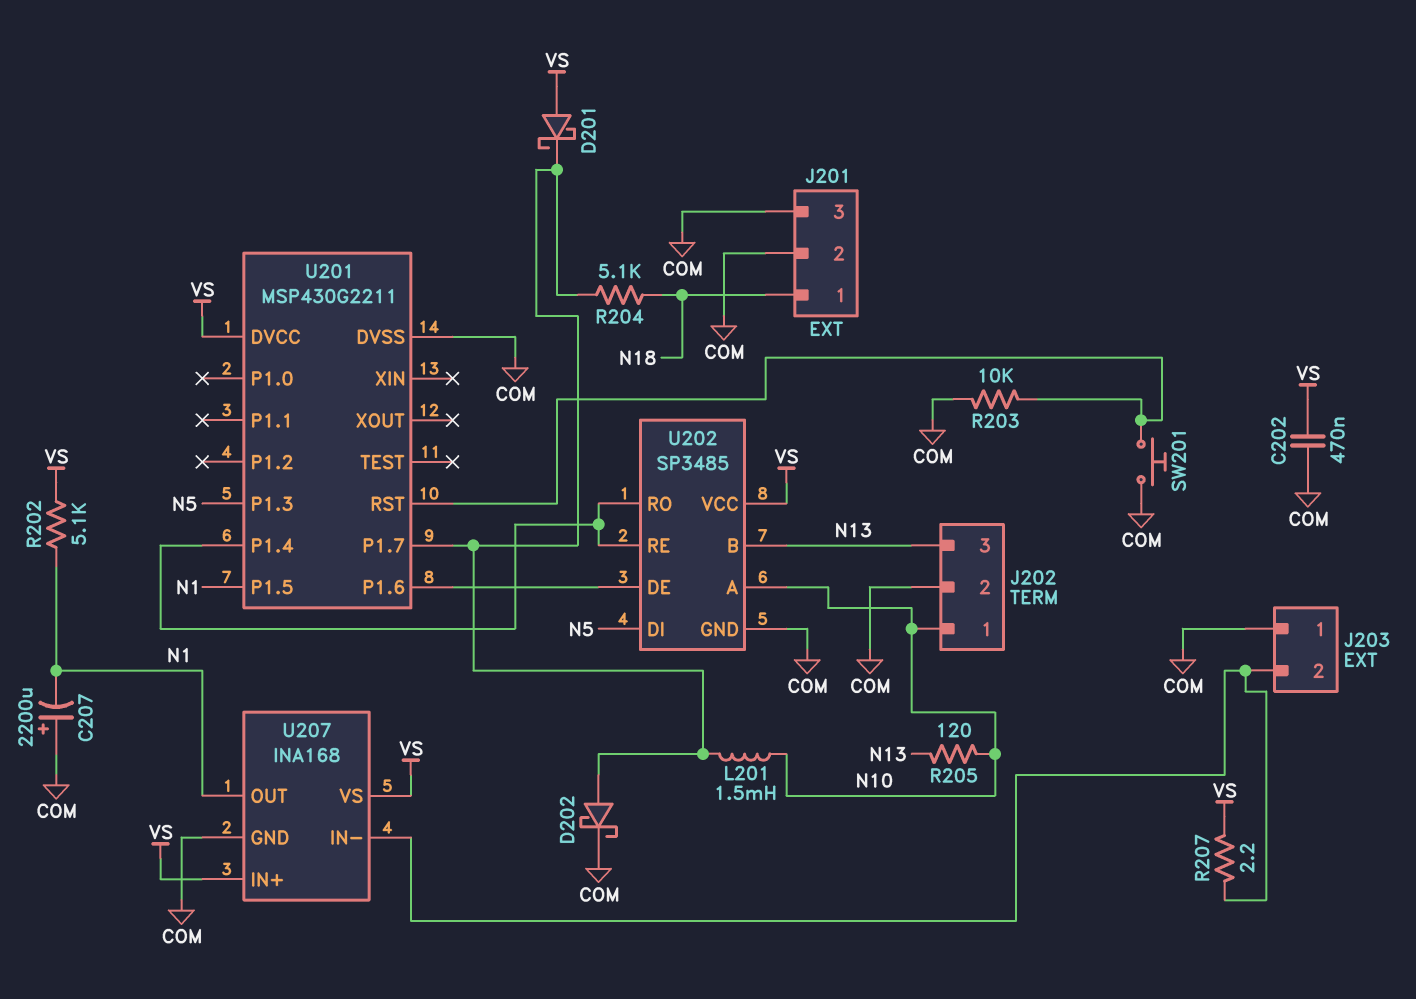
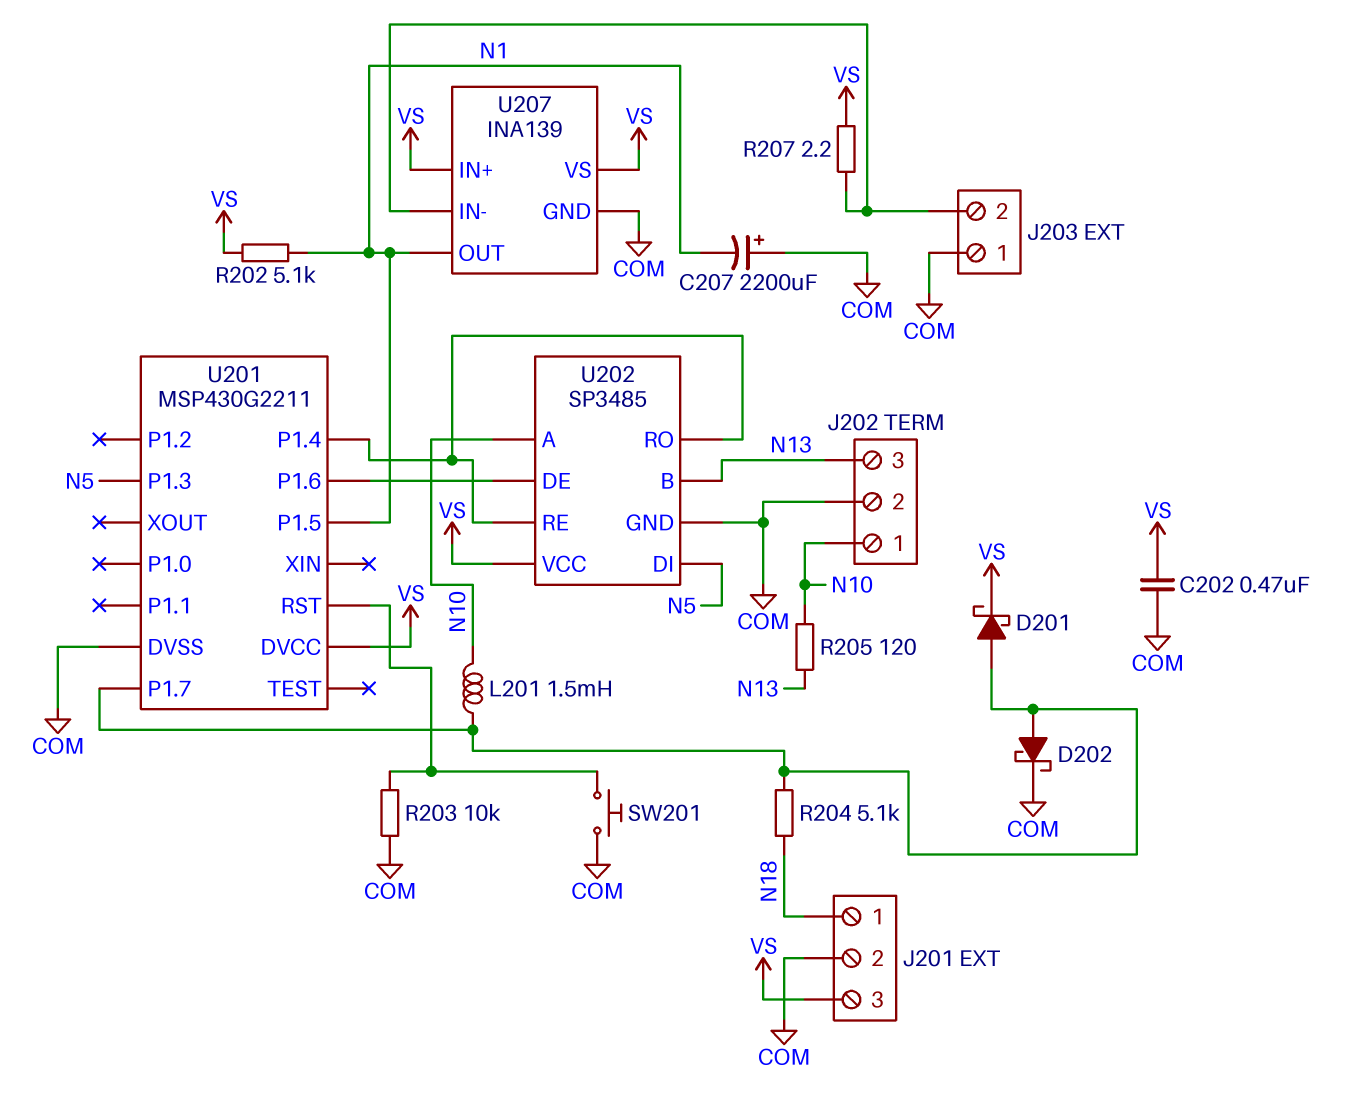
D201: schottky (A VS, K U201/P1.7) -> schottky (A U201/P1.7, K VS)
J201 pin 3: COM -> VS
U207: INA168 -> INA139

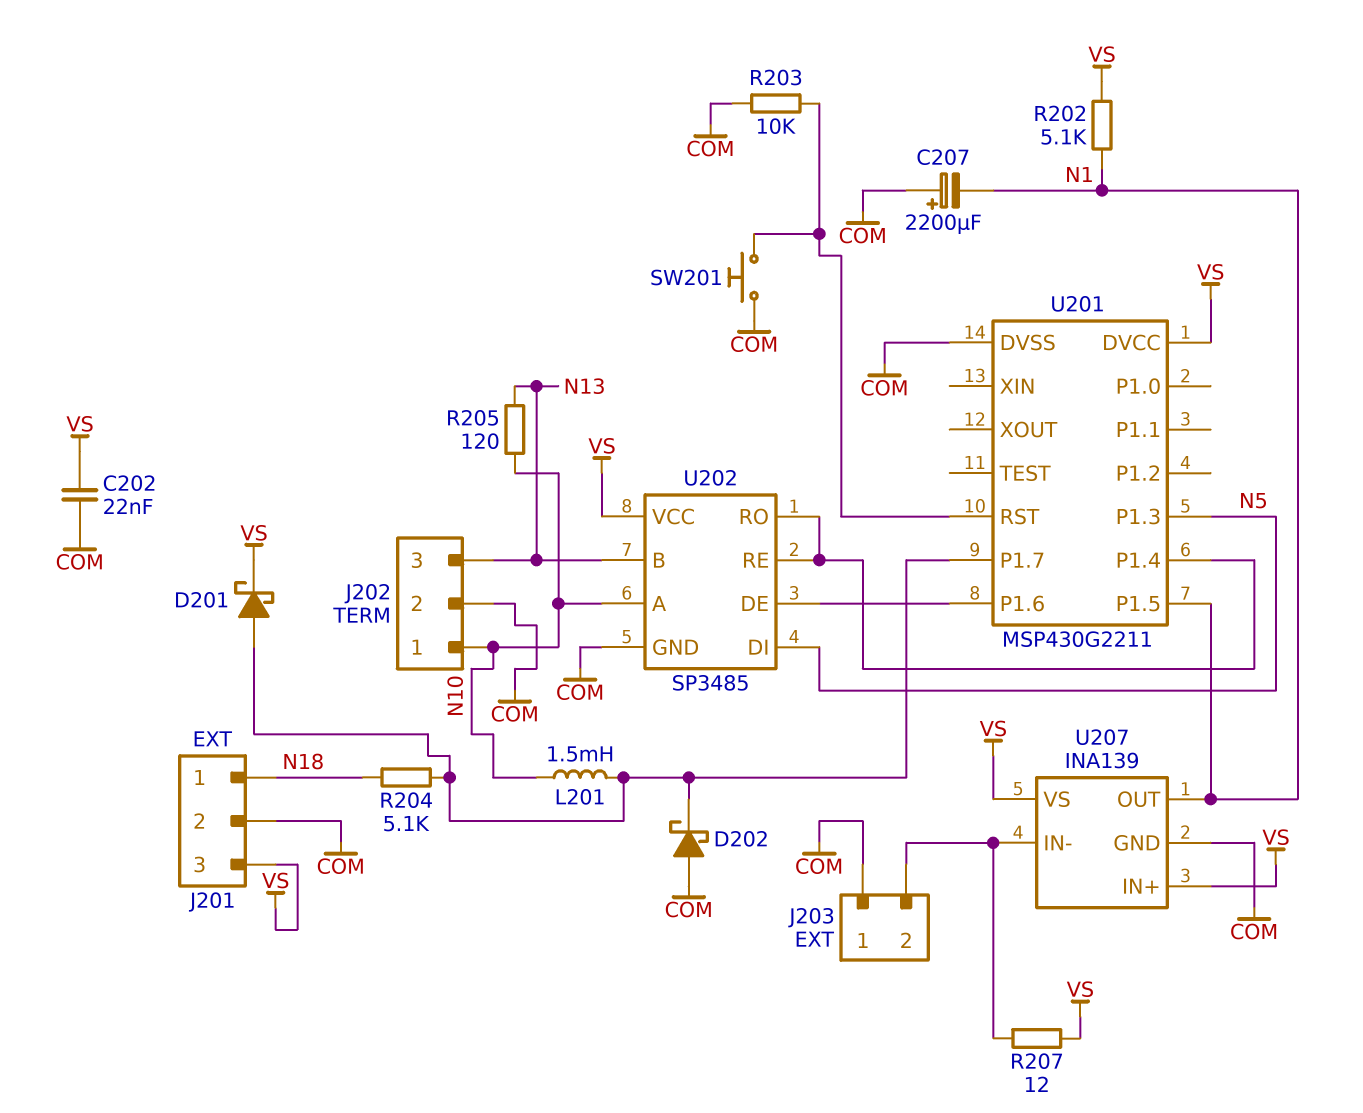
C202: 470nF (COM, VS) -> 22nF (COM, VS)
D202: schottky (A U201/P1.7, K COM) -> schottky (A COM, K U201/P1.7)
R207: 2.2 (J203/2, VS) -> 12 (J203/2, VS)

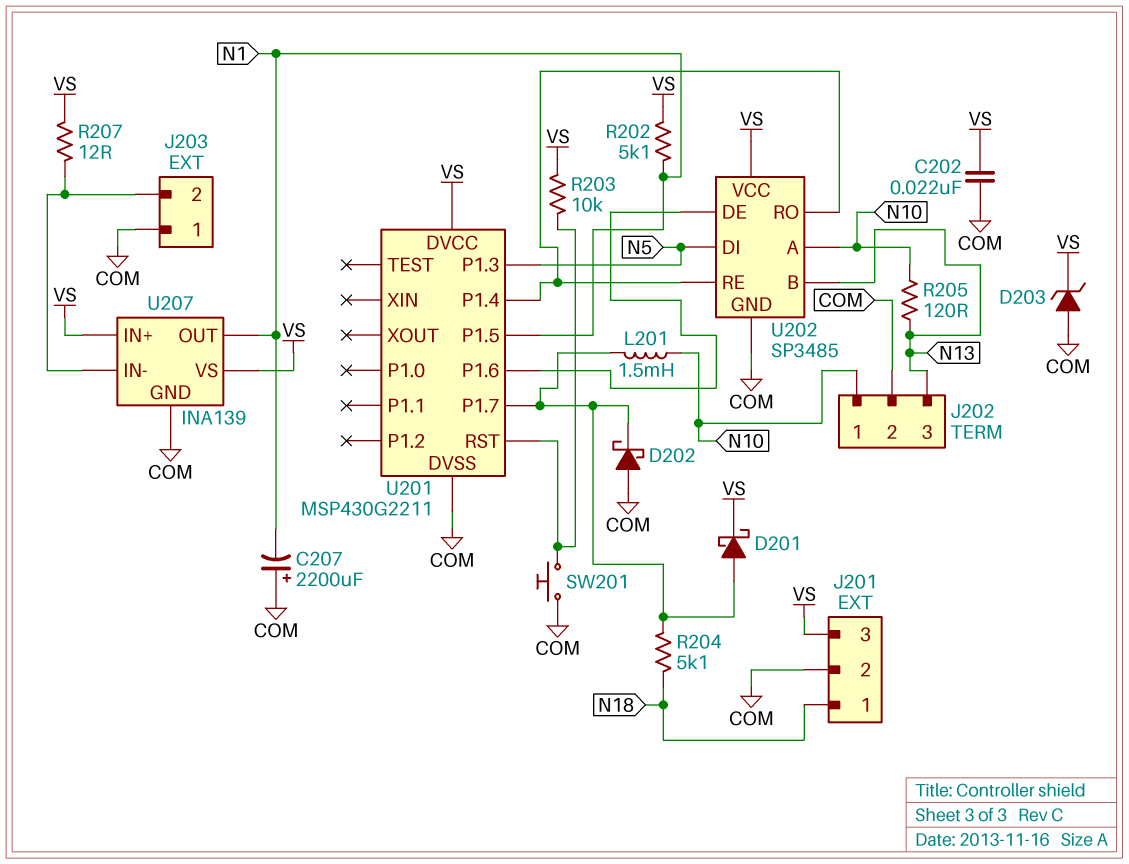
D203: none -> zener (A COM, K VS)
R203: 10k (COM, U201/RST) -> 10k (U201/RST, VS)

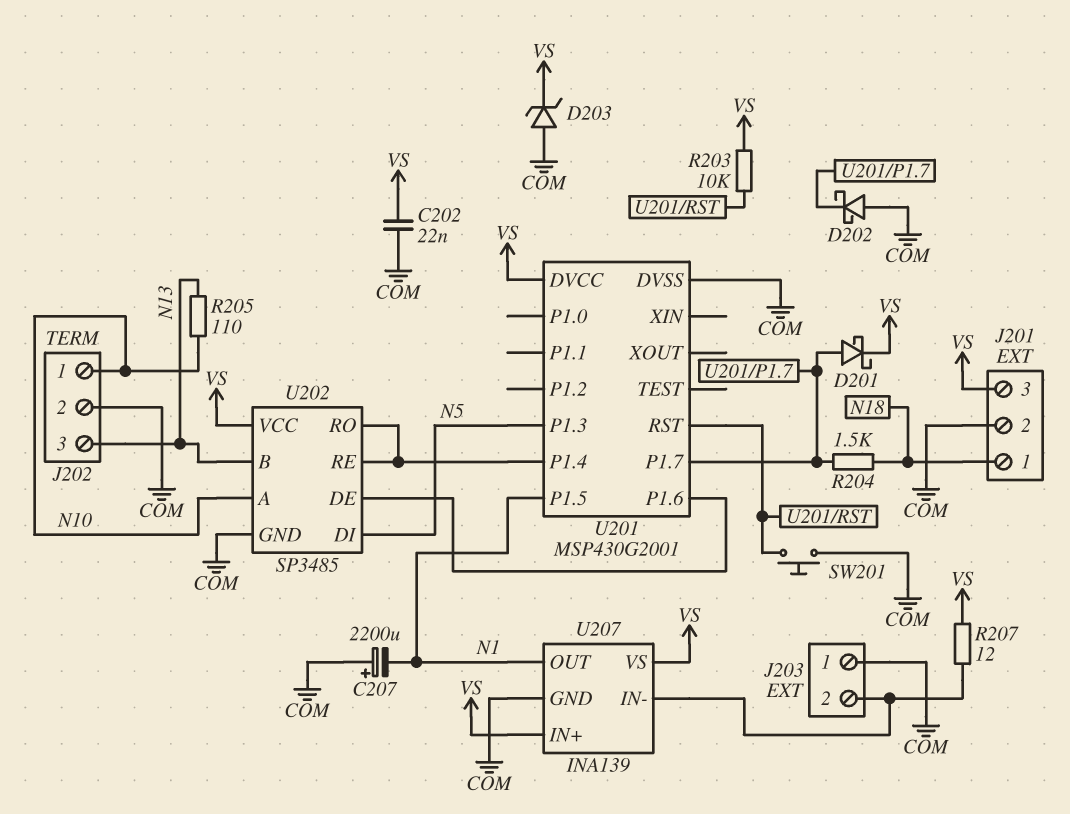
L201: 1.5mH (N10, U201/P1.7) -> none
R202: 5.1k (N1, VS) -> none
R204: 5.1k (N18, U201/P1.7) -> 1.5k (N18, U201/P1.7)
R205: 120 (N10, N13) -> 110 (N10, N13)
U201: MSP430G2211 -> MSP430G2001

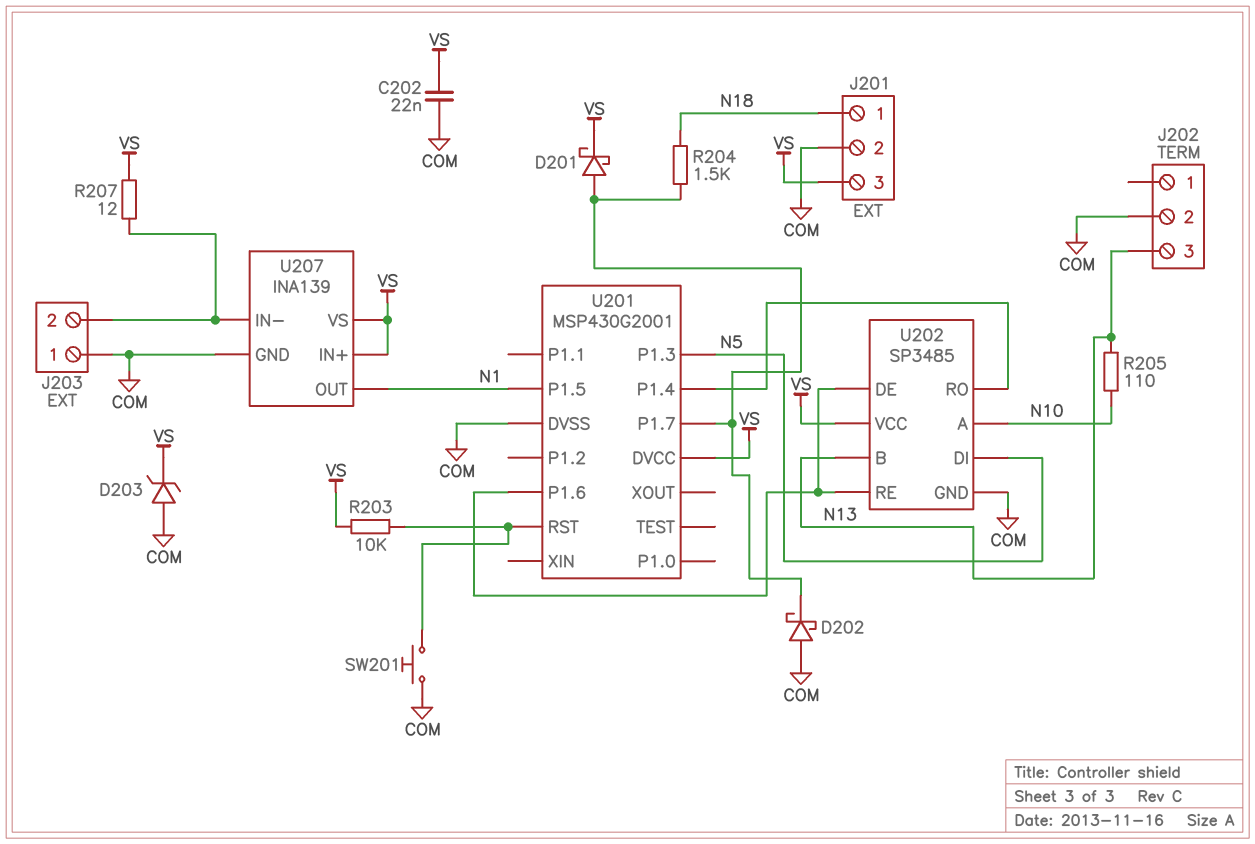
C207: 2200uF (plus COM, minus N1) -> none
J202 pin 1: N10 -> none
U202 pin RE: U201/P1.4 -> U201/P1.6

